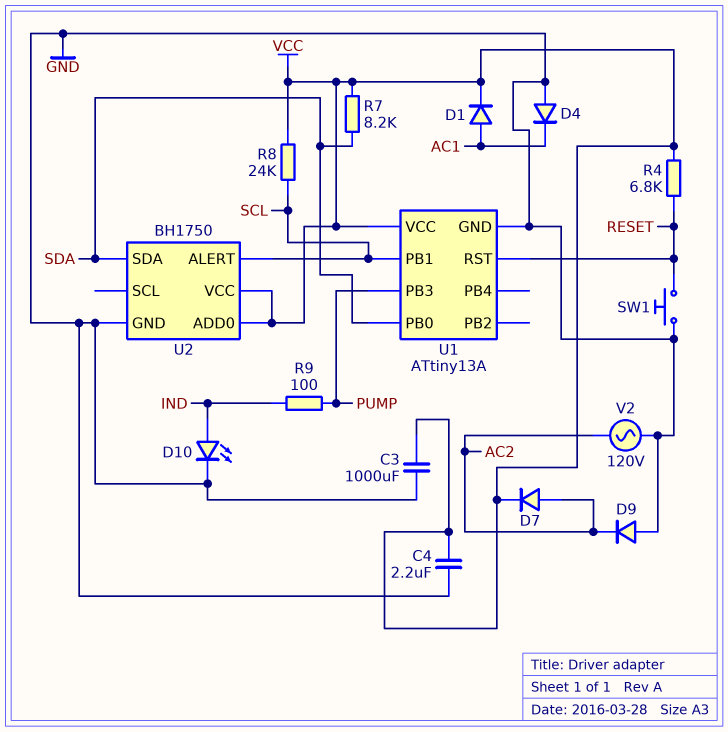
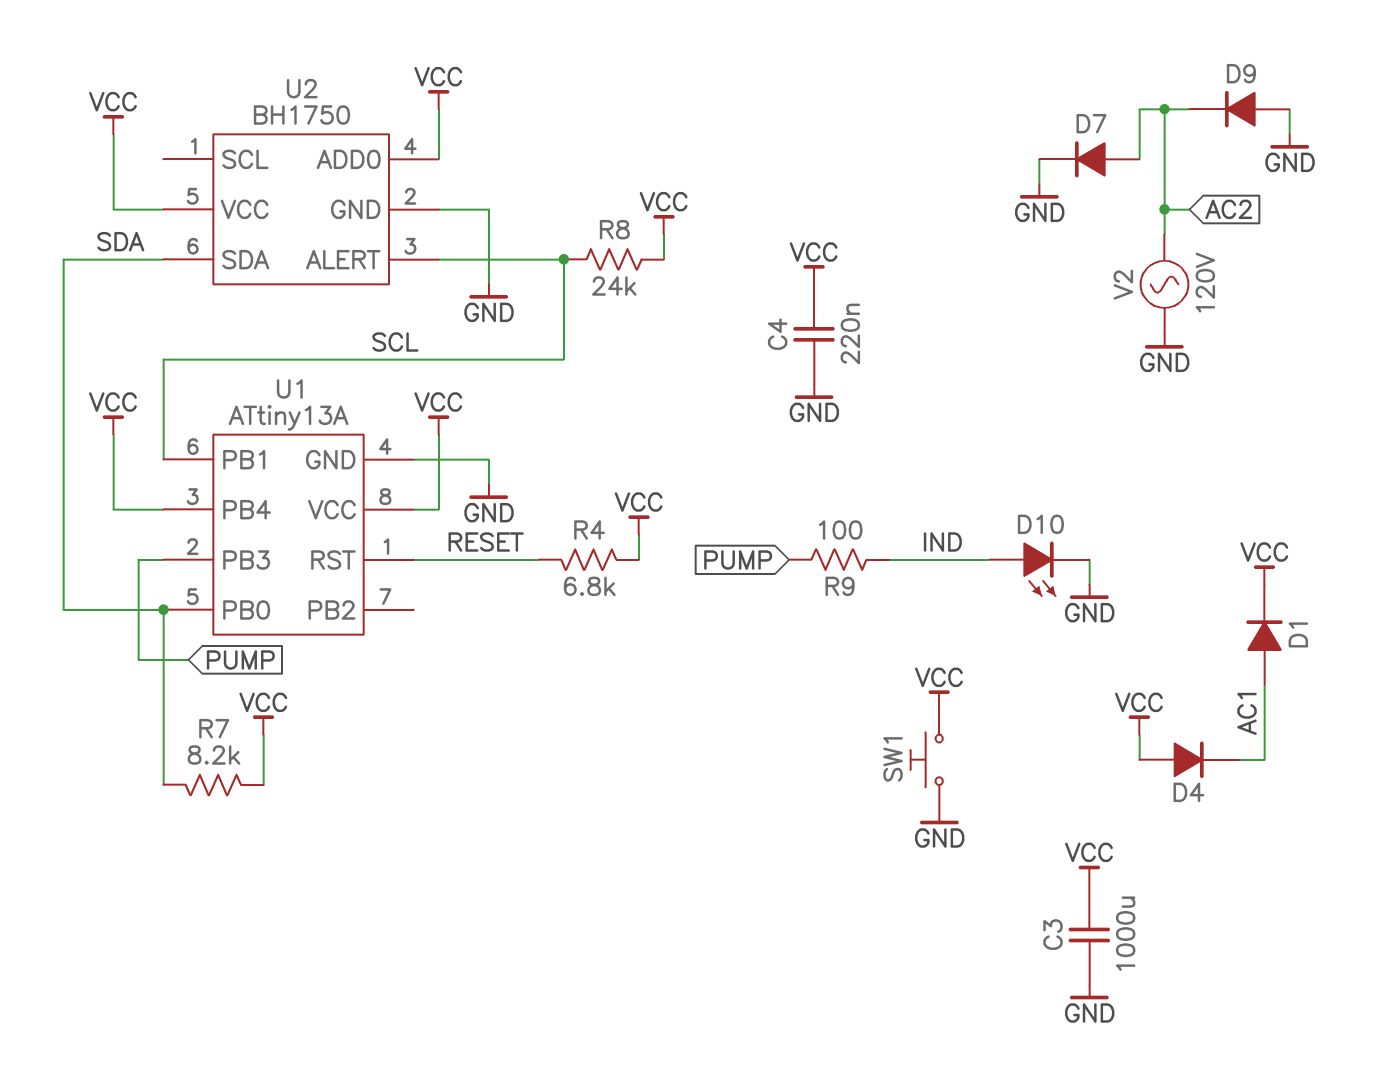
C4: 2.2uF (GND, VCC) -> 220nF (GND, VCC)
D4: diode (A GND, K AC1) -> diode (A VCC, K AC1)
D7: diode (A AC2, K VCC) -> diode (A AC2, K GND)
SW1: button (GND, RESET) -> button (GND, VCC)
U1 pin PB4: none -> VCC

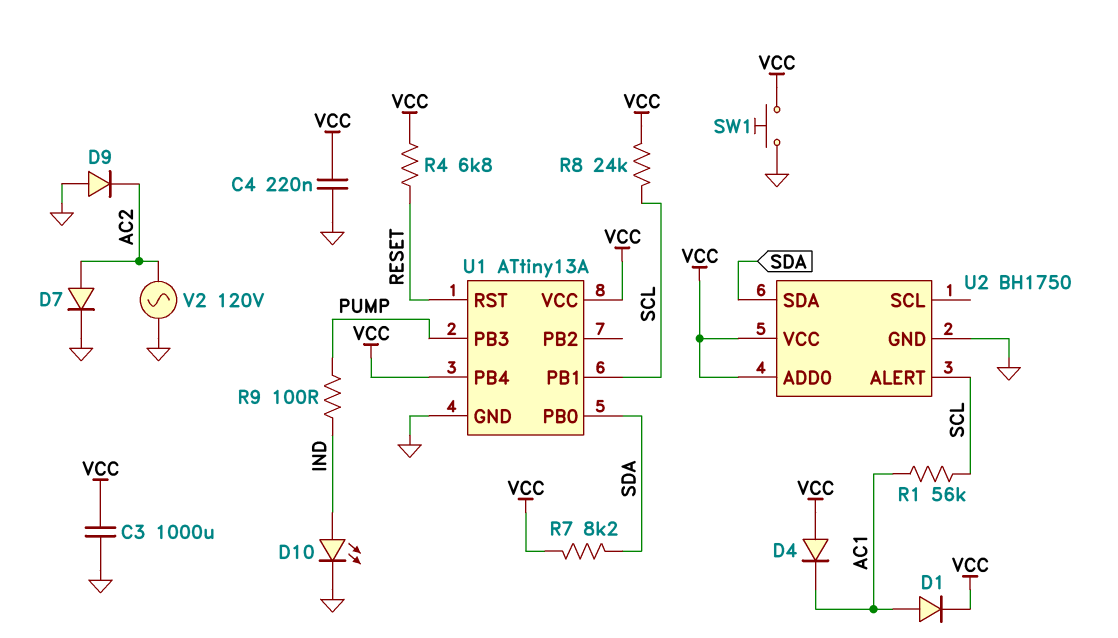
R1: none -> 56k (AC1, SCL)

